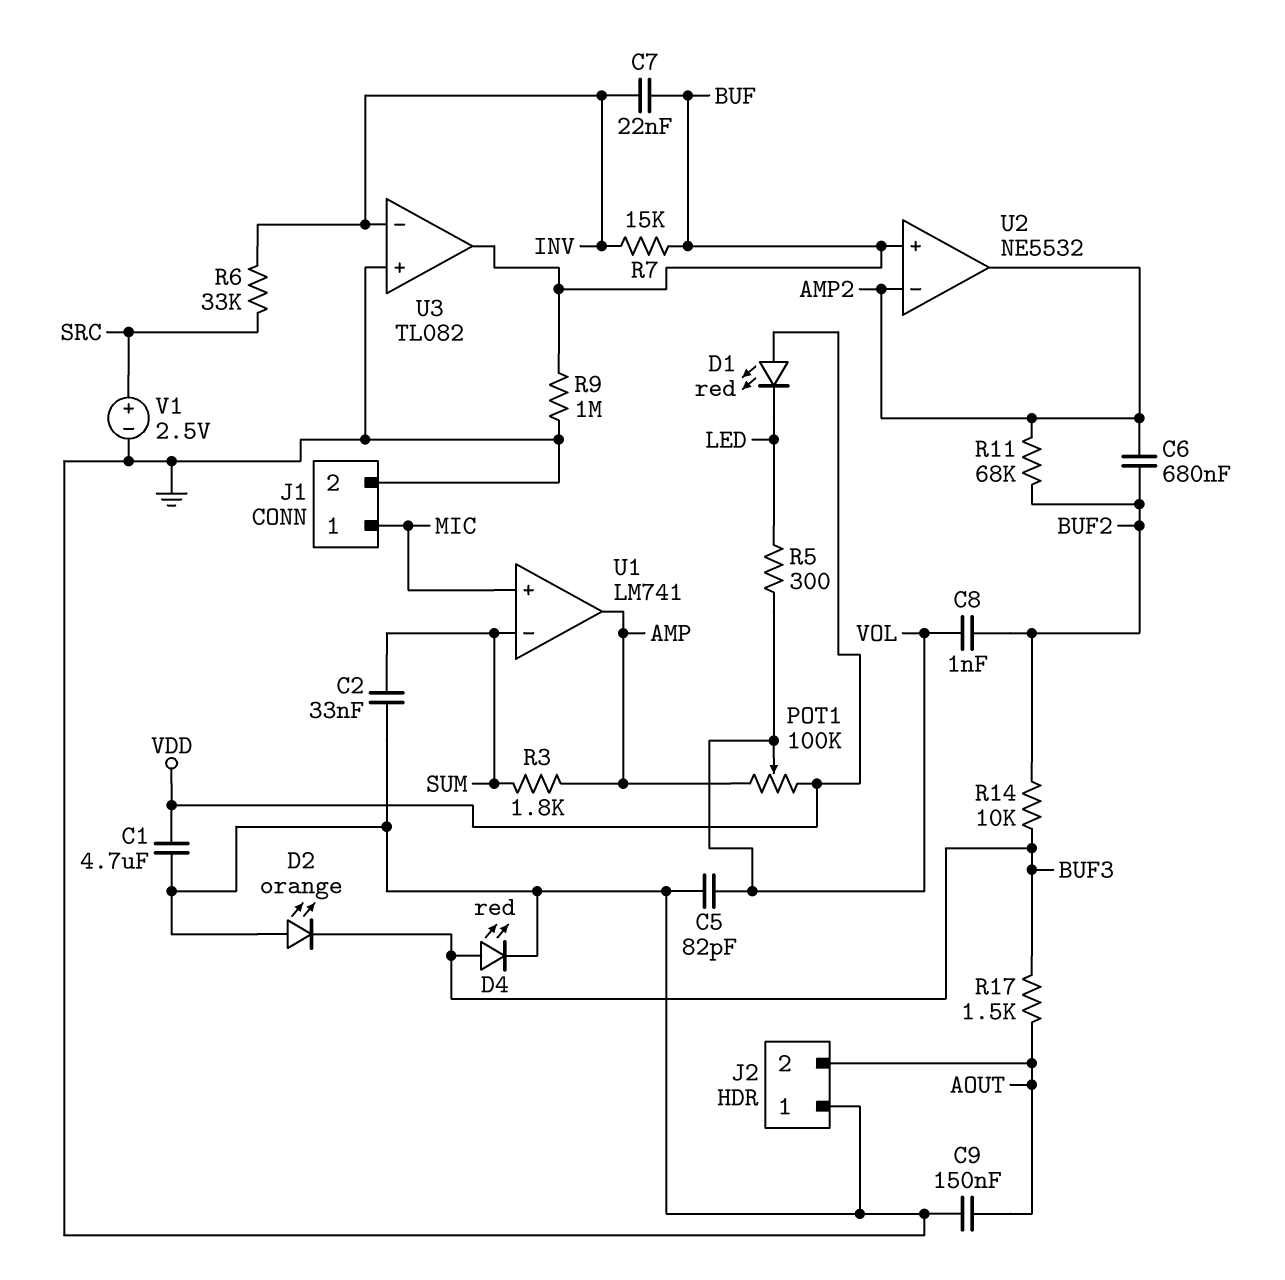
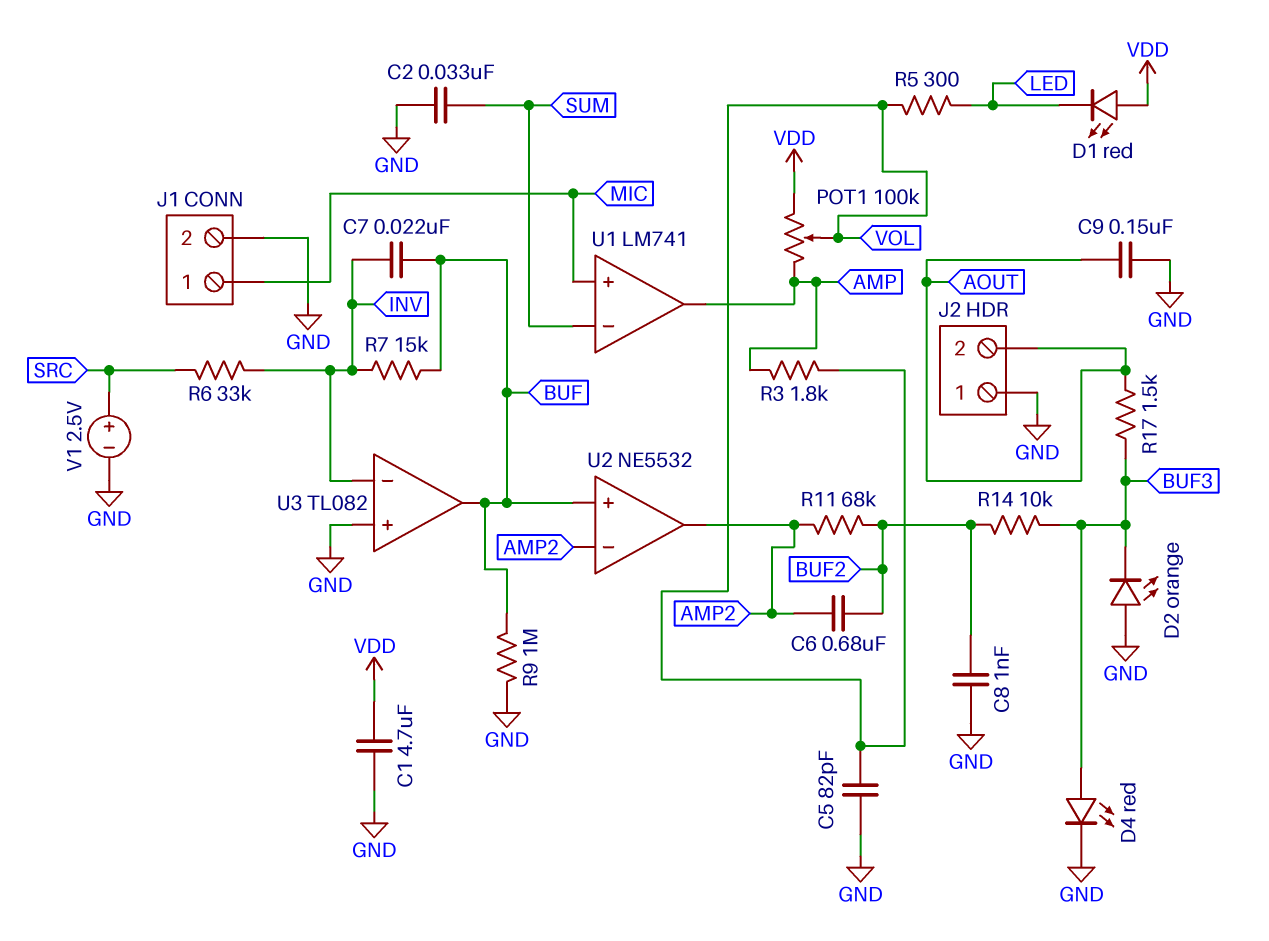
C8: 1nF (BUF2, VOL) -> 1nF (BUF2, GND)
R3: 1.8k (AMP, SUM) -> 1.8k (AMP, VOL)

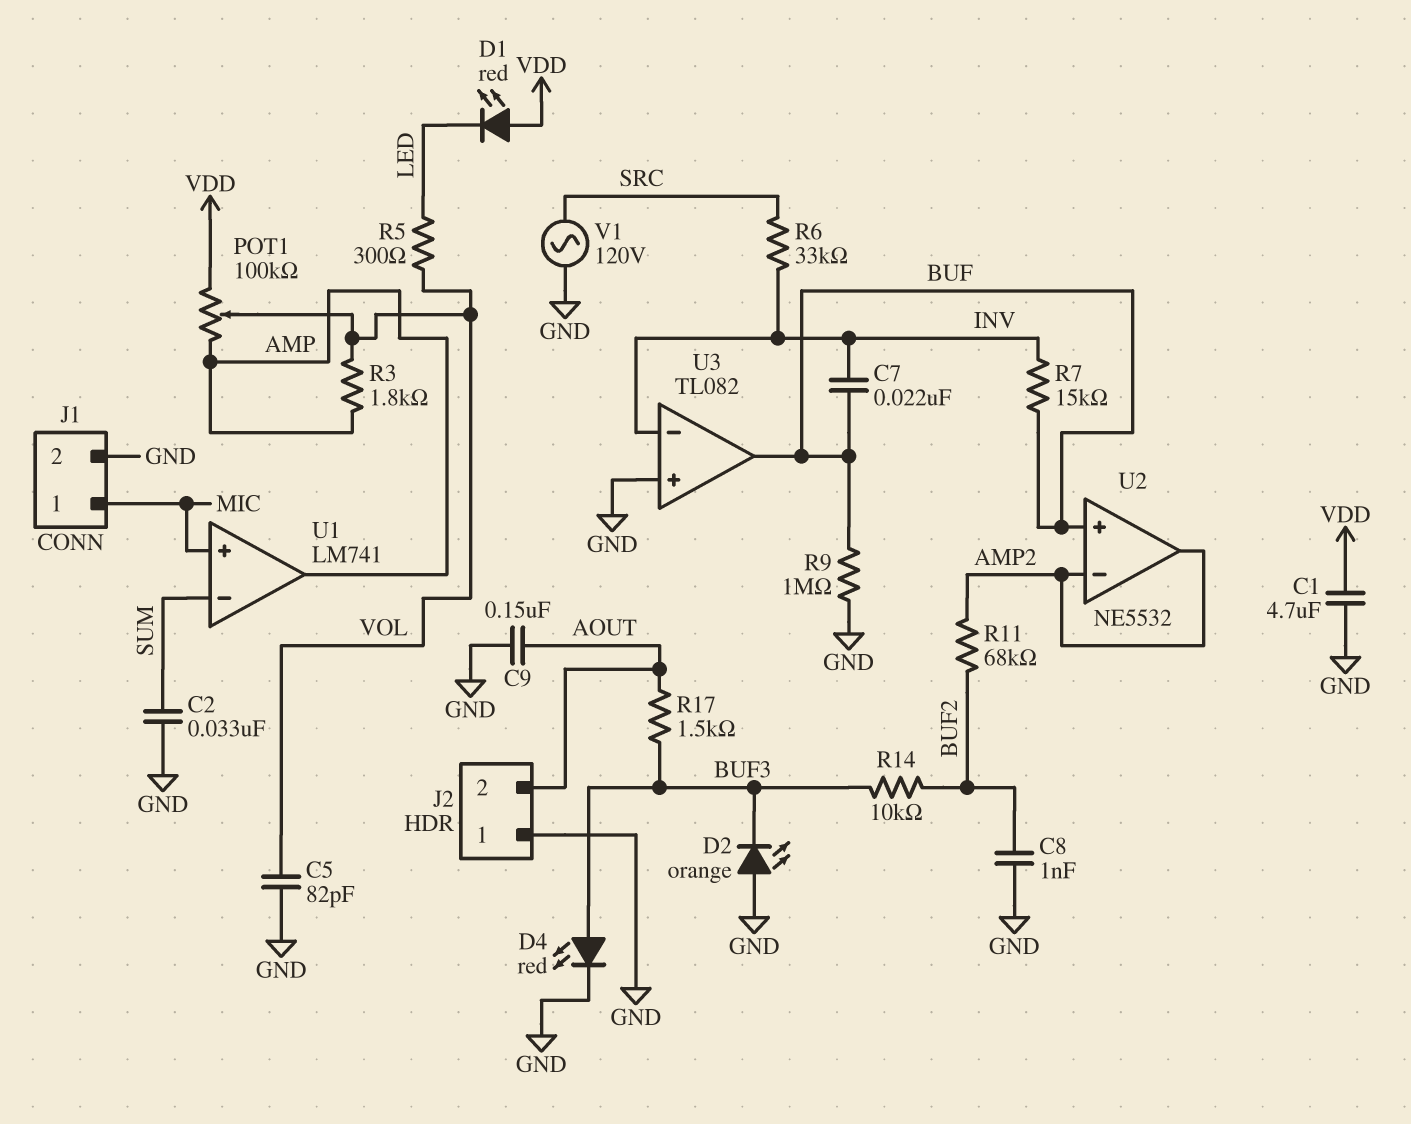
C6: 680nF (AMP2, BUF2) -> none
V1: 2.5V (plus SRC, minus GND) -> AC 120V (GND, SRC)

